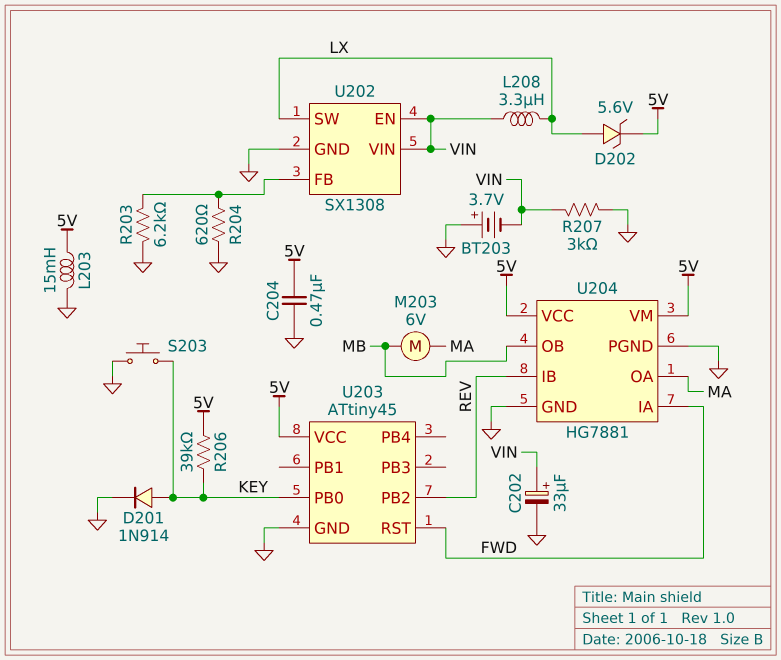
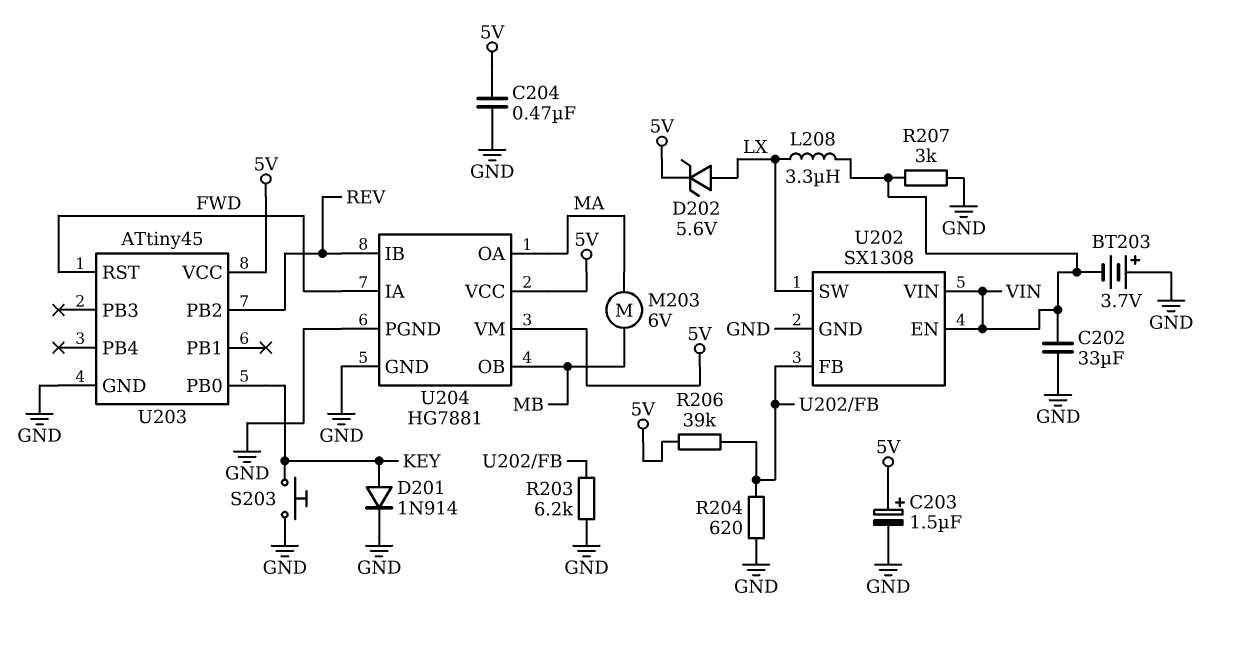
C202: 33uF (plus VIN, minus GND) -> 33uF (GND, VIN)
C203: none -> 1.5uF (plus 5V, minus GND)
L203: 15mH (5V, GND) -> none
R206: 39k (5V, KEY) -> 39k (5V, U202/FB)

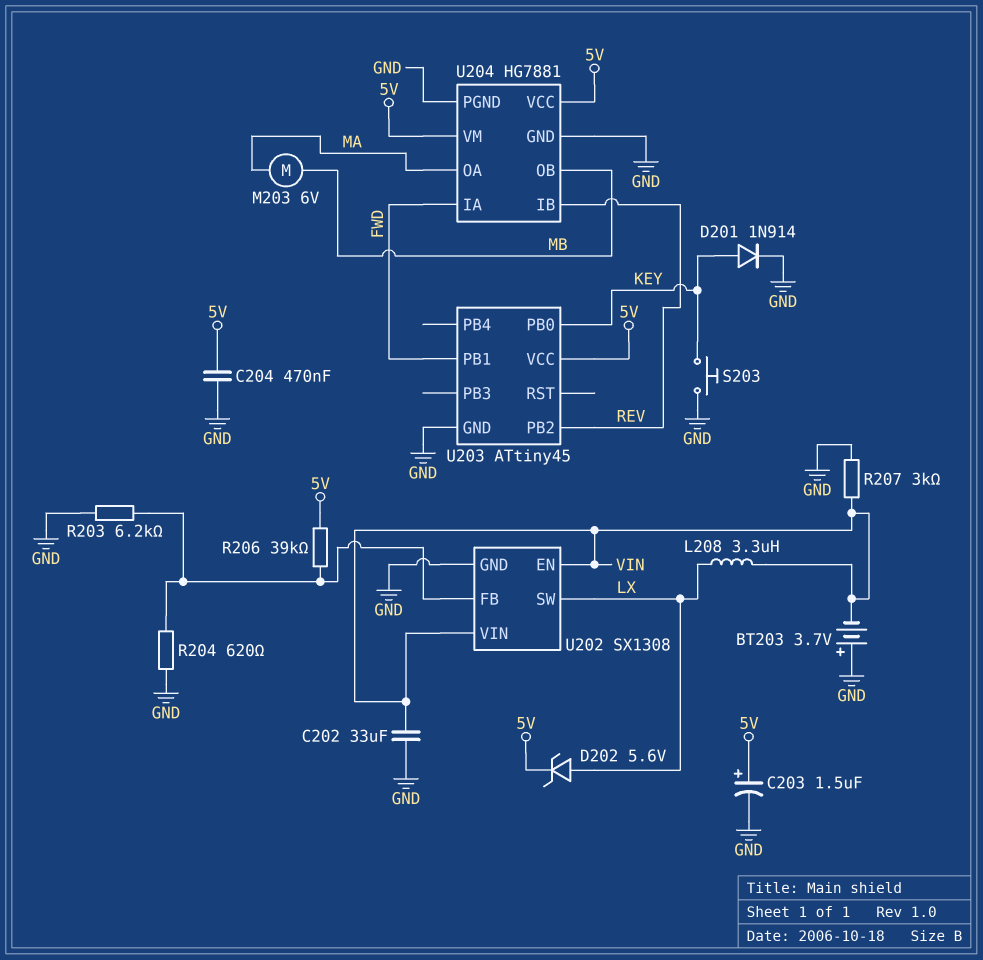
U203 pin PB1: none -> FWD
U203 pin RST: FWD -> none

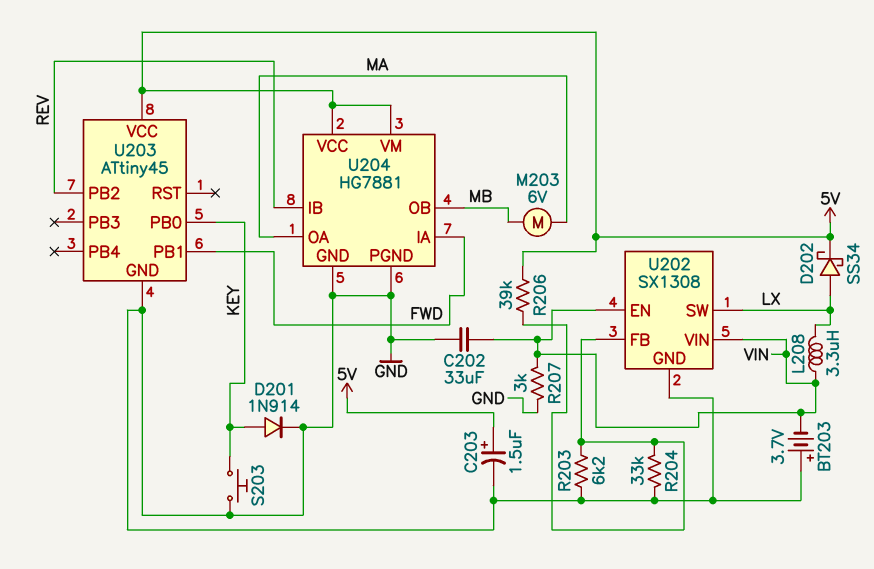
C204: 470nF (5V, GND) -> none
D202: zener 5.6V (A LX, K 5V) -> schottky SS34 (A LX, K 5V)
R204: 620 (GND, U202/FB) -> 33k (GND, U202/FB)

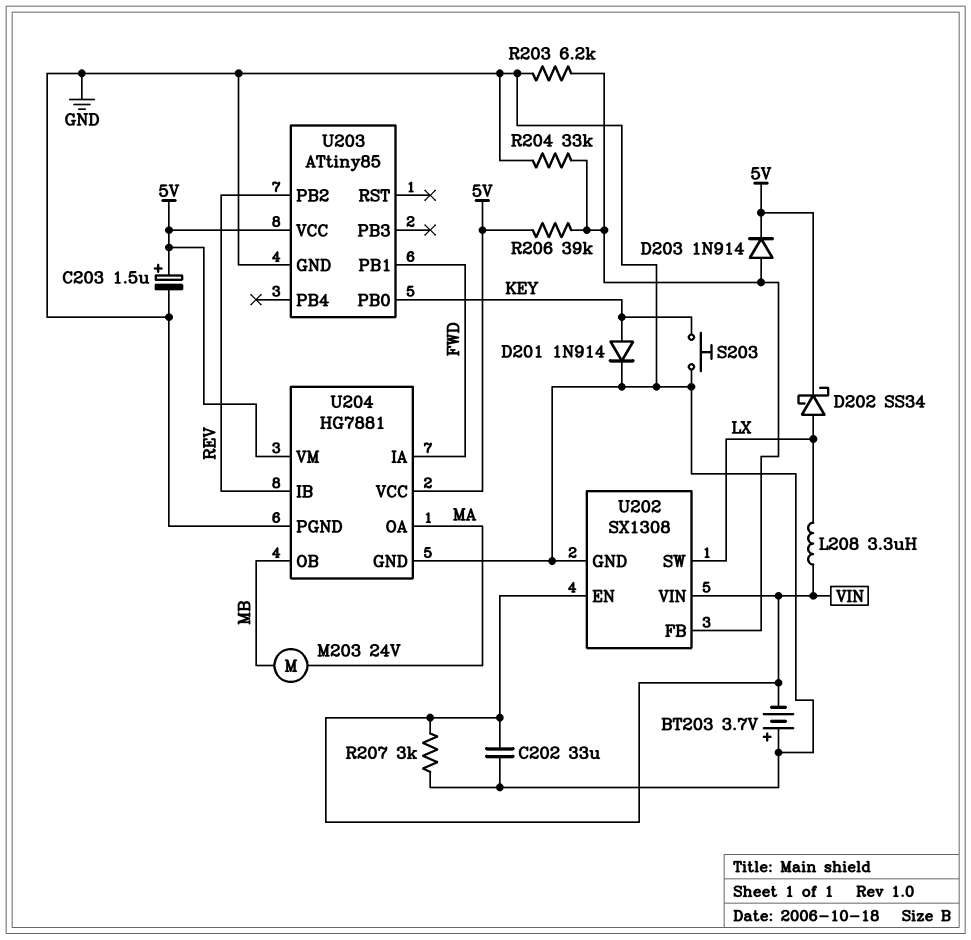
D203: none -> diode 1N914 (A U202/FB, K 5V)
M203: motor 6V (MA, MB) -> motor 24V (MA, MB)
U203: ATtiny45 -> ATtiny85

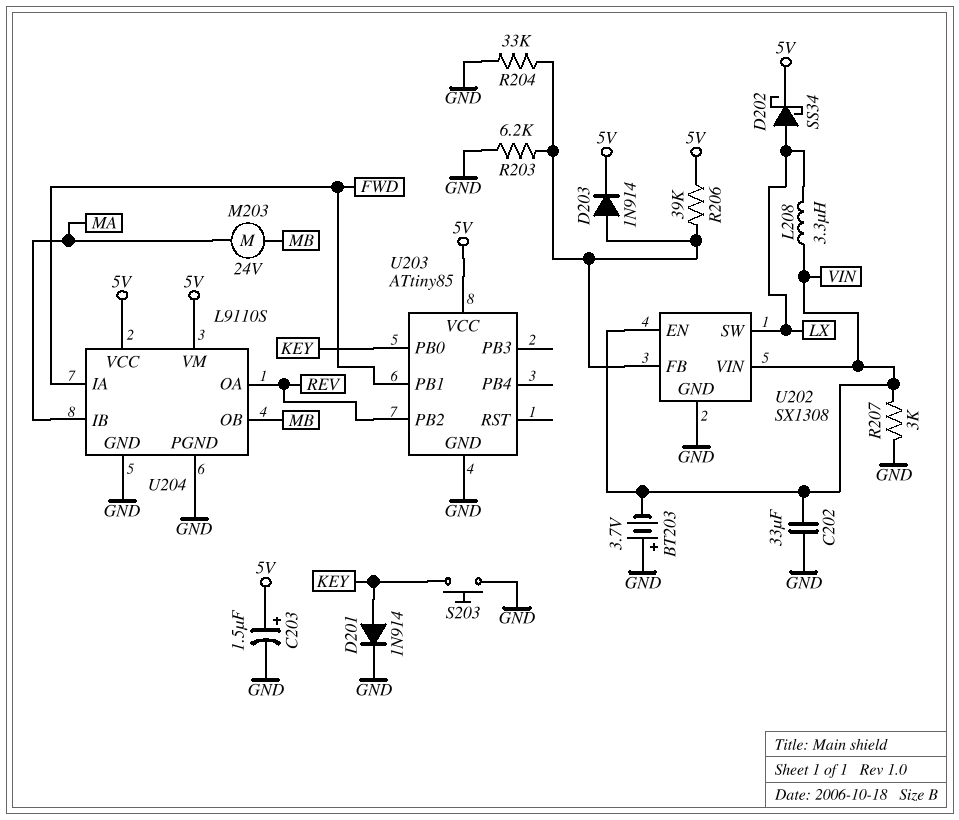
U204: HG7881 -> L9110S
U204 pin IB: REV -> MA
U204 pin OA: MA -> REV

